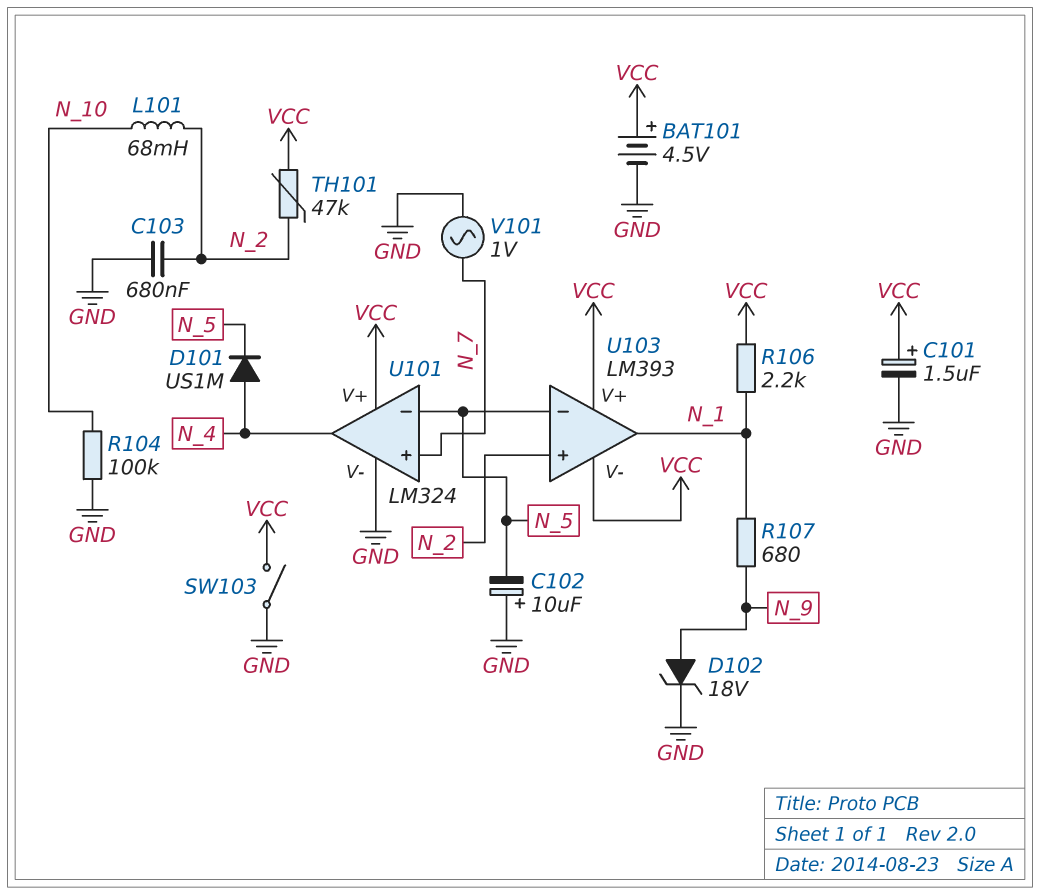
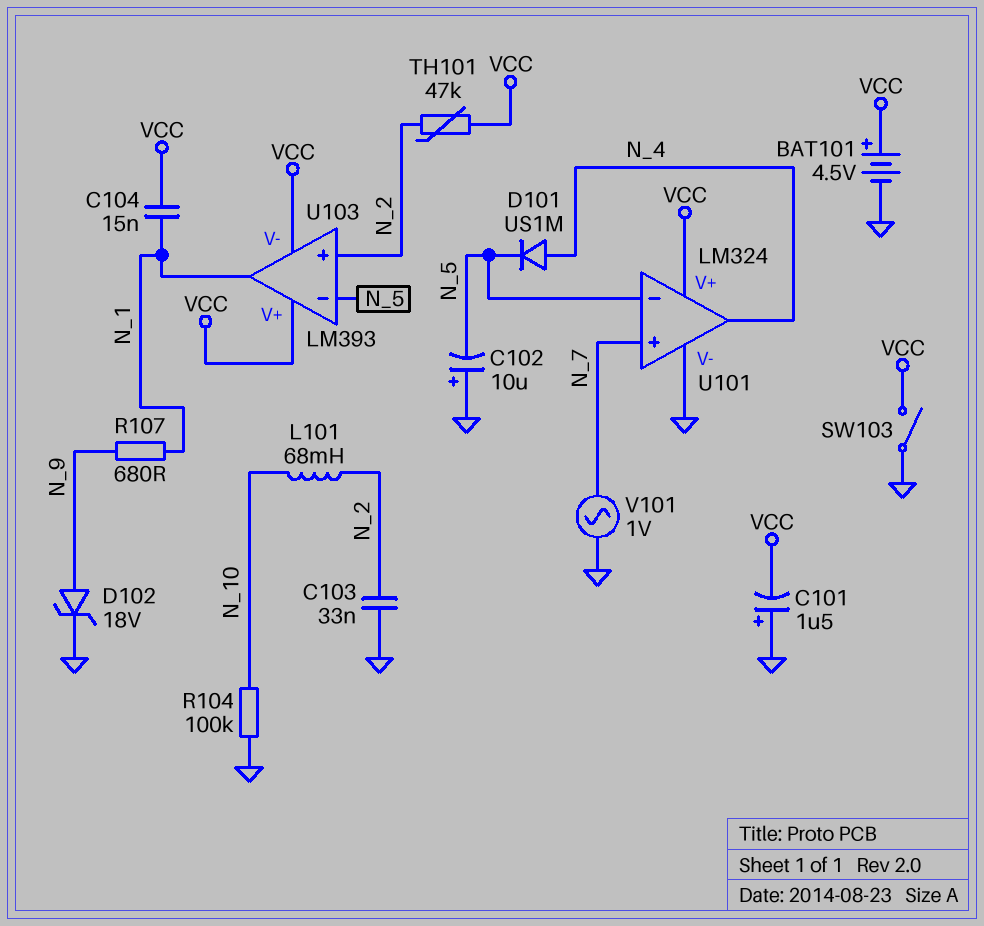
C101: 1.5uF (plus VCC, minus GND) -> 1.5uF (plus GND, minus VCC)
C103: 680nF (GND, N_2) -> 33nF (GND, N_2)
C104: none -> 15nF (N_1, VCC)
R106: 2.2k (N_1, VCC) -> none

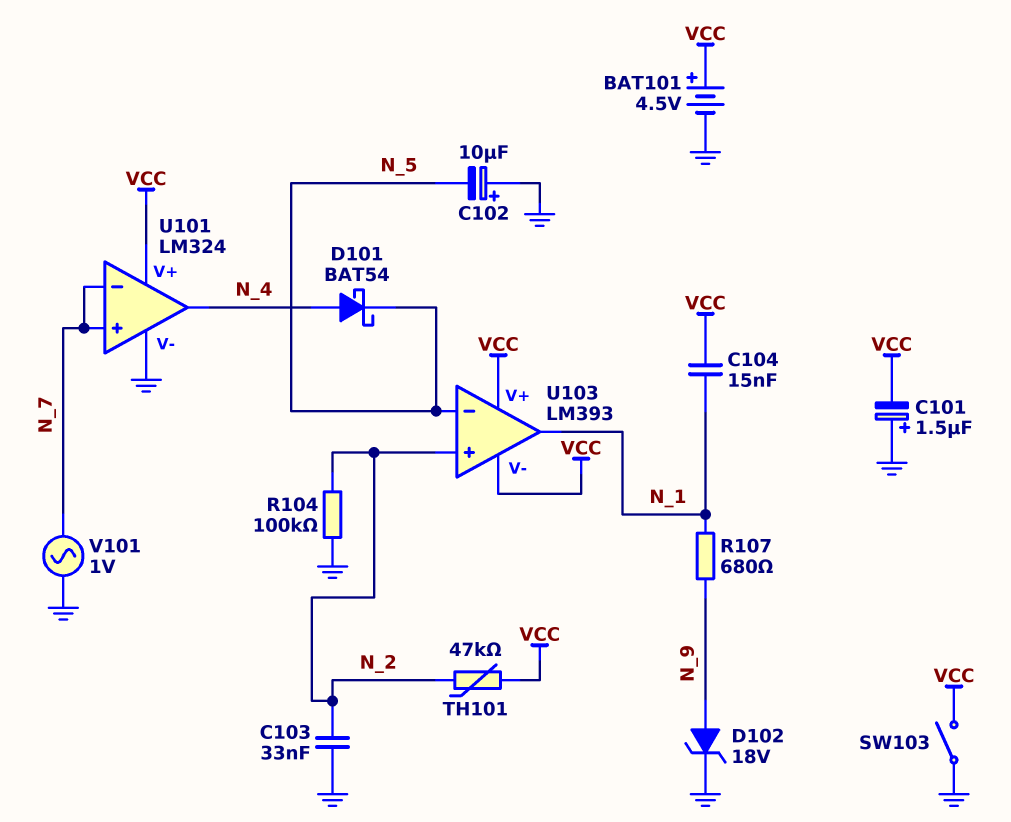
D101: diode US1M (A N_4, K N_5) -> schottky BAT54 (A N_4, K N_5)
L101: 68mH (N_2, N_10) -> none
R104: 100k (GND, N_10) -> 100k (GND, N_2)
U101 pin in-: N_5 -> N_7

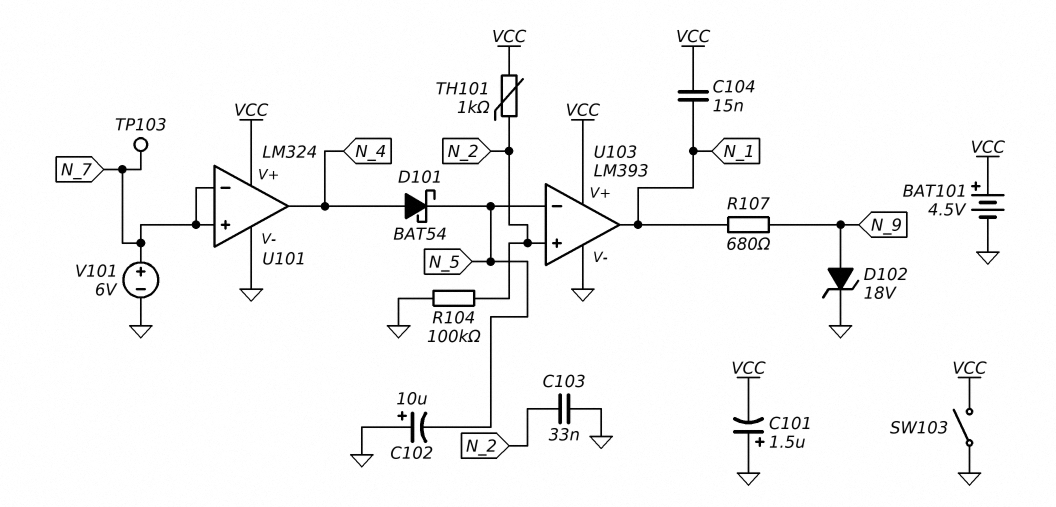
TH101: 47k (N_2, VCC) -> 1k (N_2, VCC)
TP103: none -> test point (N_7)
U103 pin V-: VCC -> GND
V101: AC 1V (GND, N_7) -> 6V (plus N_7, minus GND)

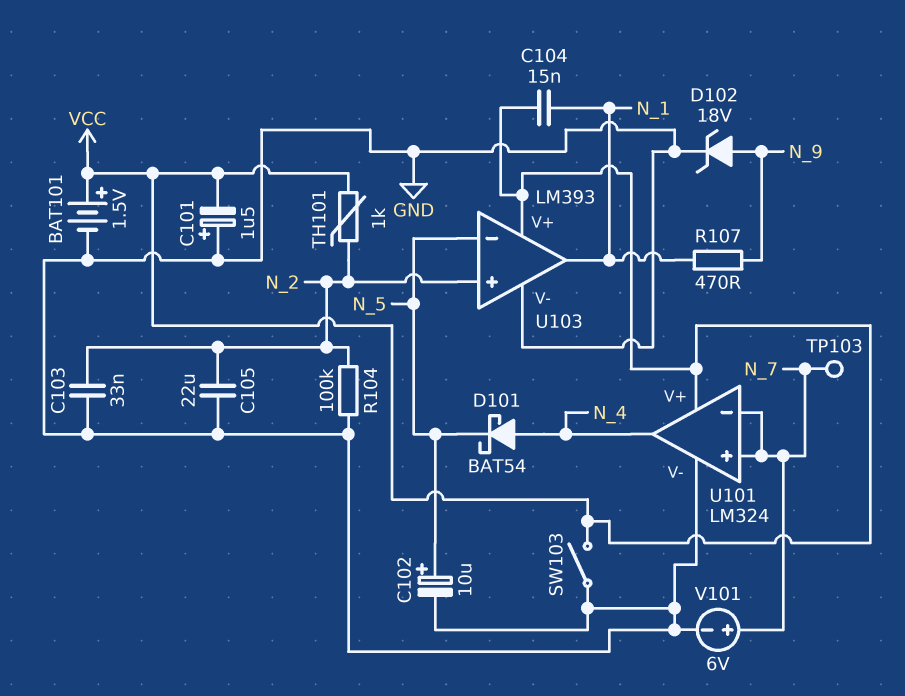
BAT101: 4.5V (plus VCC, minus GND) -> 1.5V (plus VCC, minus GND)
C102: 10uF (plus GND, minus N_5) -> 10uF (plus N_5, minus GND)
C105: none -> 22uF (GND, N_2)
R107: 680 (N_1, N_9) -> 470 (N_1, N_9)

